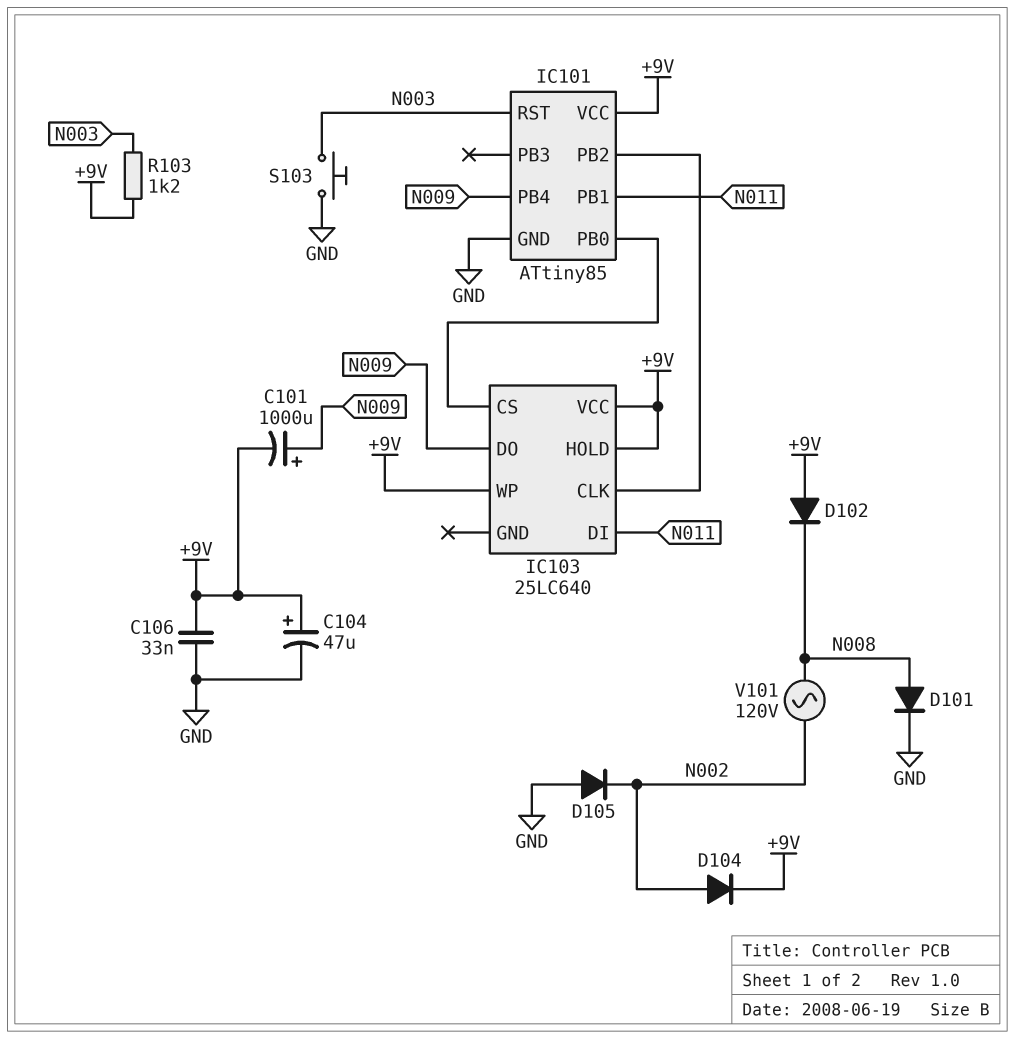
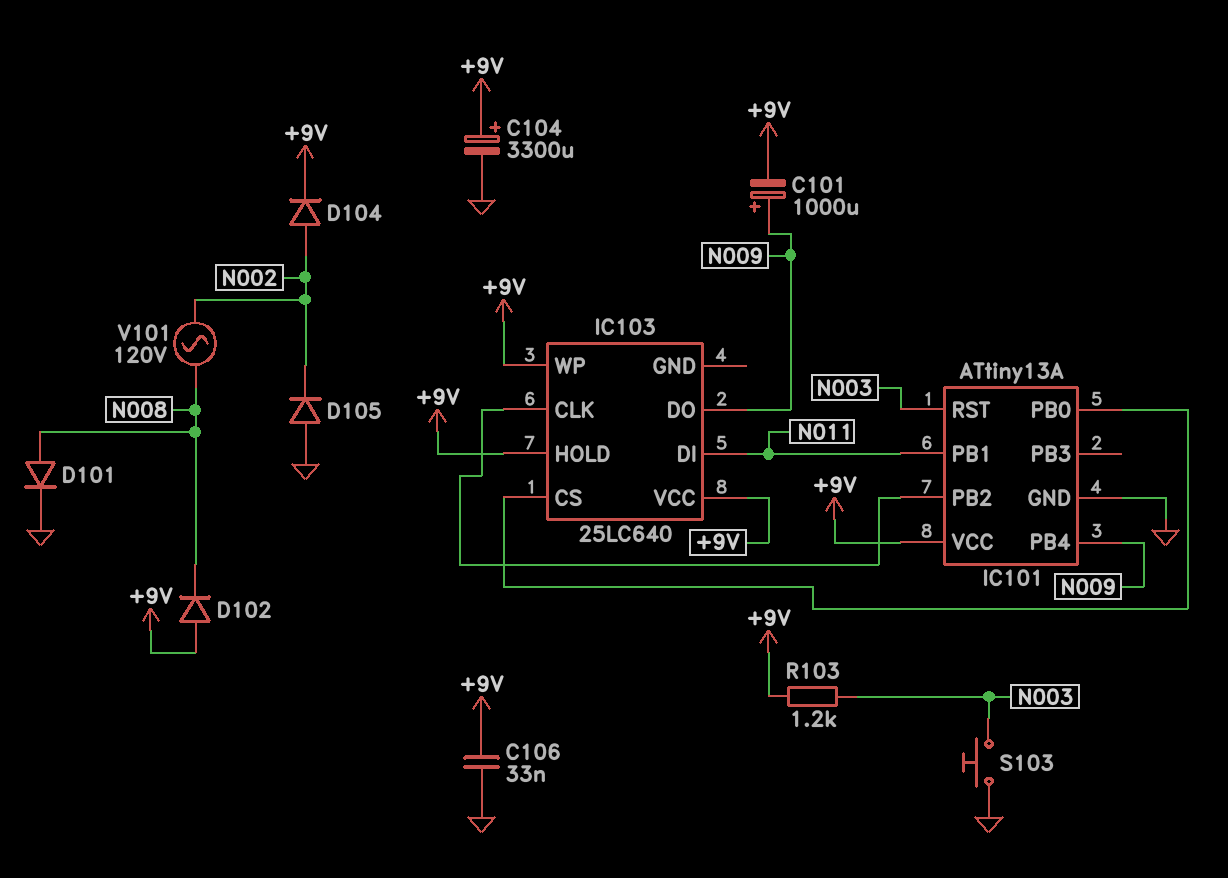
C104: 47uF (plus +9V, minus GND) -> 3300uF (plus +9V, minus GND)
IC101: ATtiny85 -> ATtiny13A

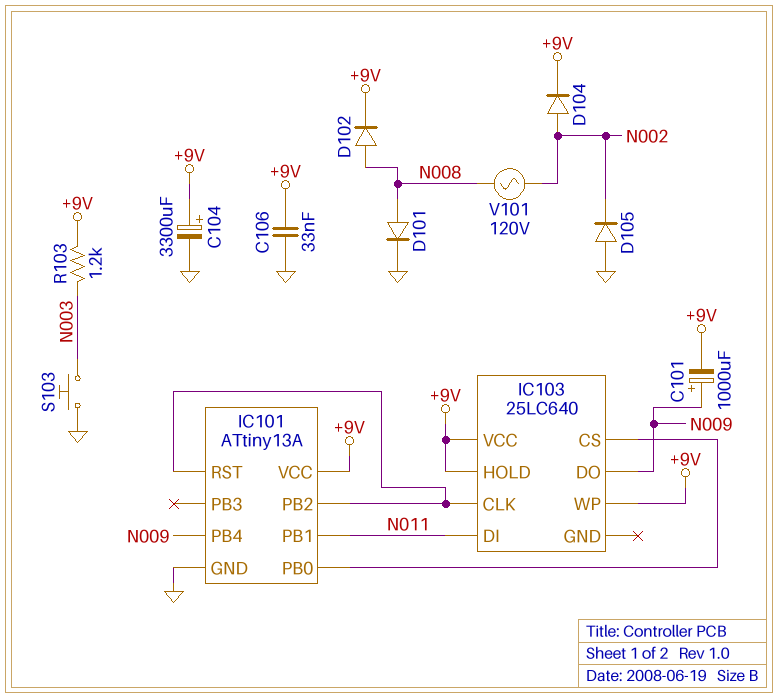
D102: diode (A +9V, K N008) -> diode (A N008, K +9V)
IC101 pin RST: N003 -> IC101/PB2

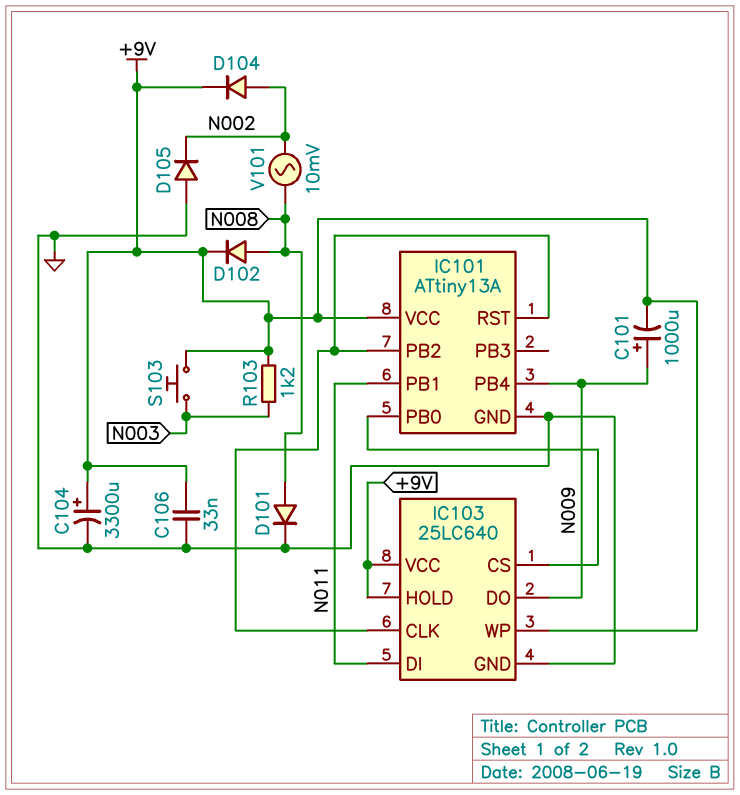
IC103 pin GND: none -> GND
S103: button (GND, N003) -> button (+9V, N003)
V101: AC 120V (N002, N008) -> AC 10mV (N002, N008)

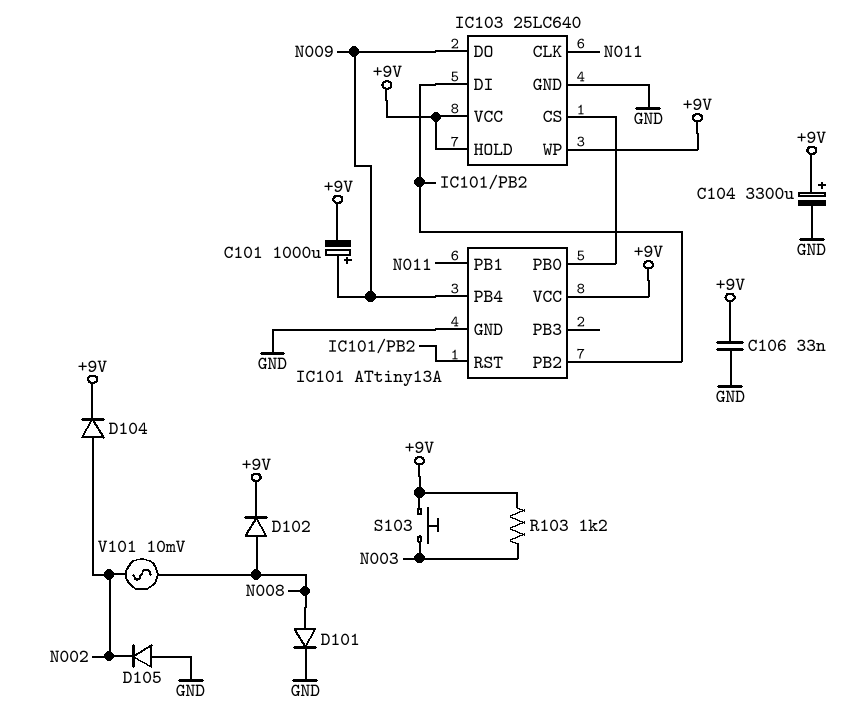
IC103 pin CLK: IC101/PB2 -> N011
IC103 pin DI: N011 -> IC101/PB2

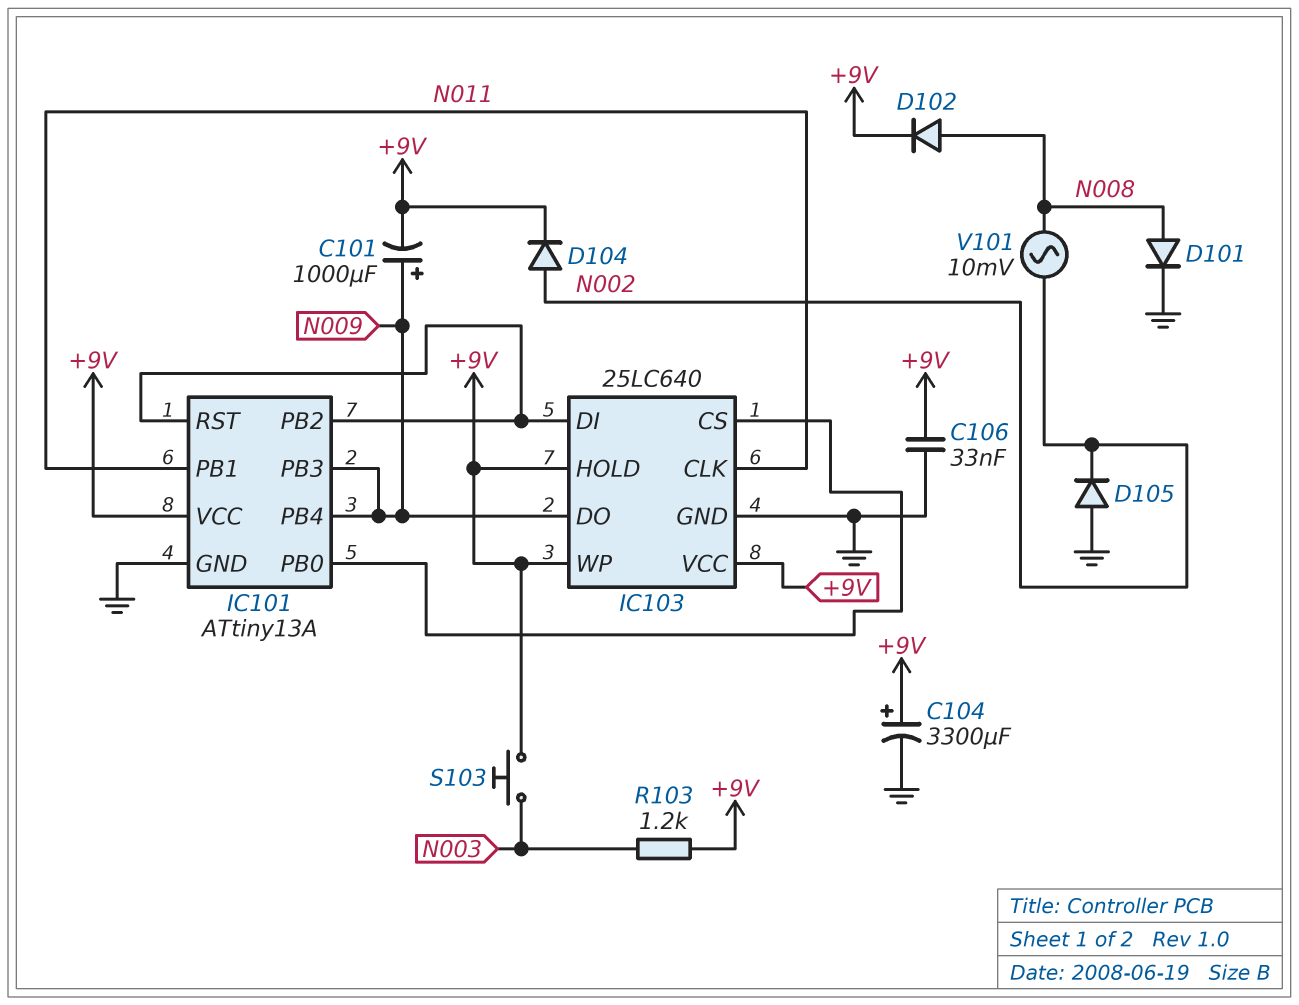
IC101 pin PB3: none -> N009

